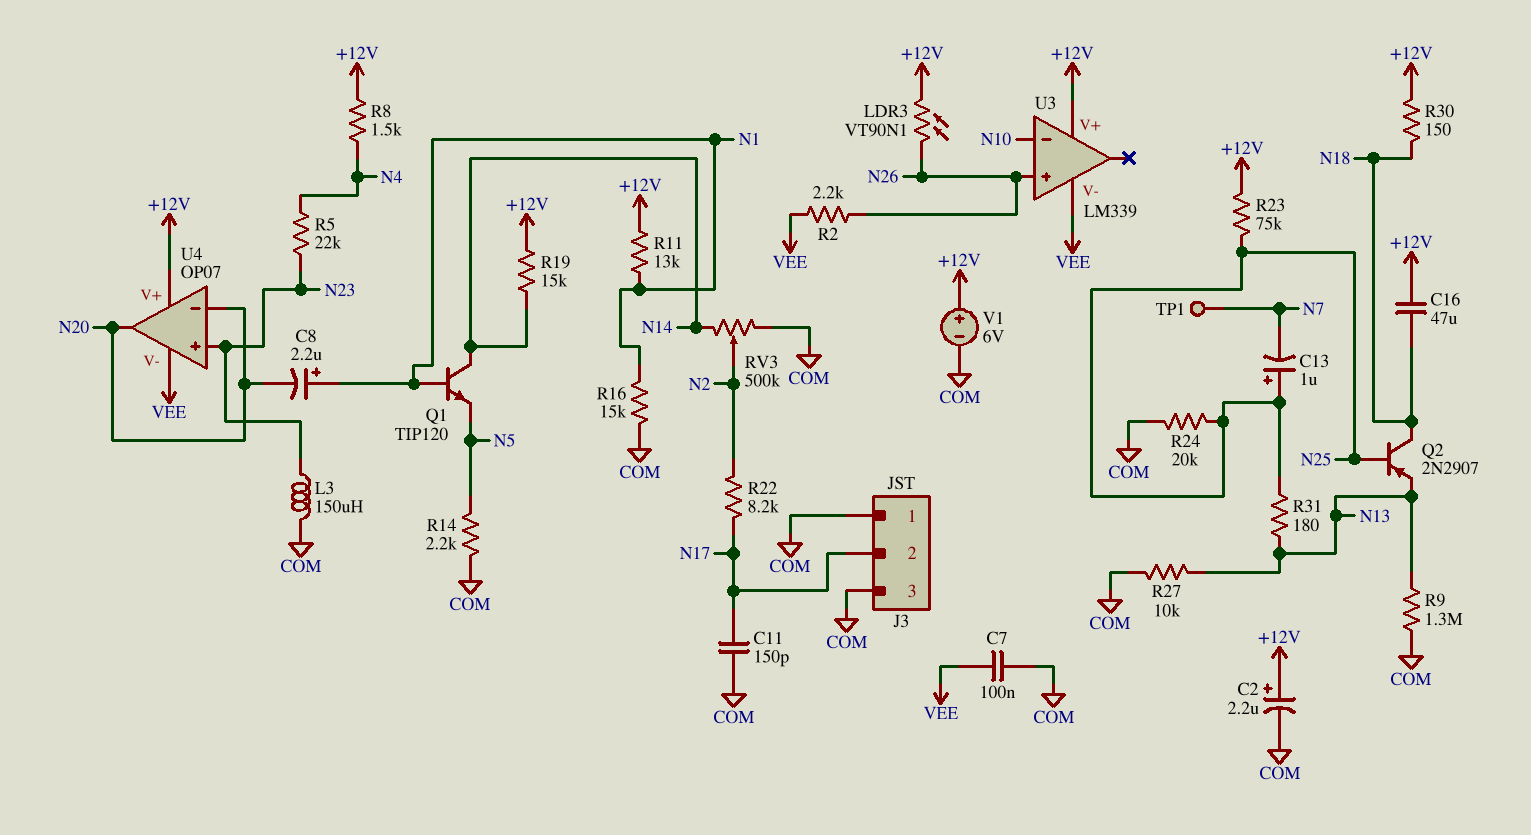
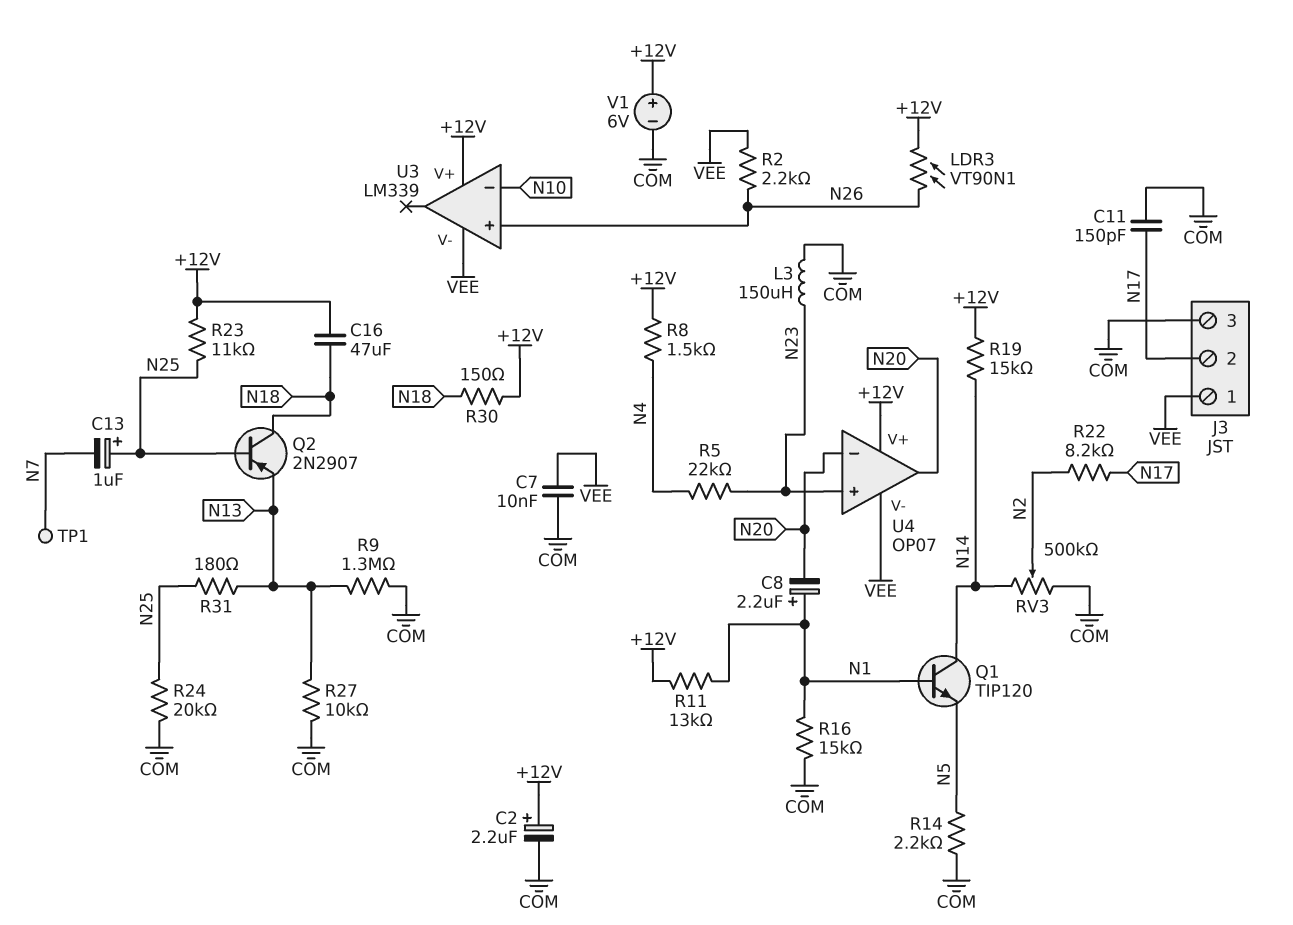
C7: 100nF (COM, VEE) -> 10nF (COM, VEE)
J3 pin 1: COM -> VEE
R23: 75k (+12V, N25) -> 11k (+12V, N25)

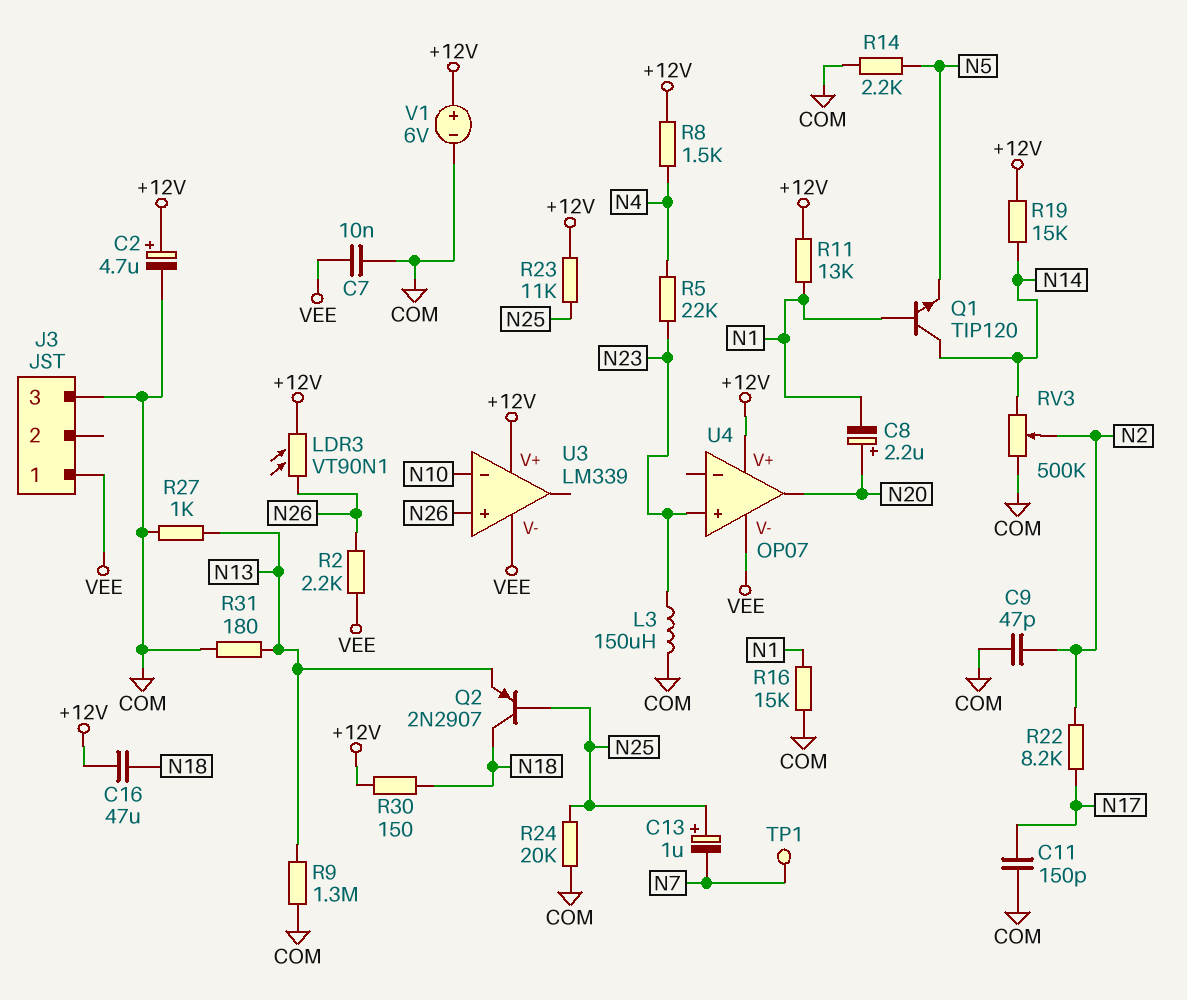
C2: 2.2uF (plus +12V, minus COM) -> 4.7uF (plus +12V, minus COM)
C8: 2.2uF (plus N1, minus N20) -> 2.2uF (plus N20, minus N1)
C9: none -> 47pF (COM, N2)
J3 pin 2: N17 -> none
R27: 10k (COM, N13) -> 1k (COM, N13)
R31: 180 (N13, N25) -> 180 (COM, N13)
U4 pin in-: N20 -> none

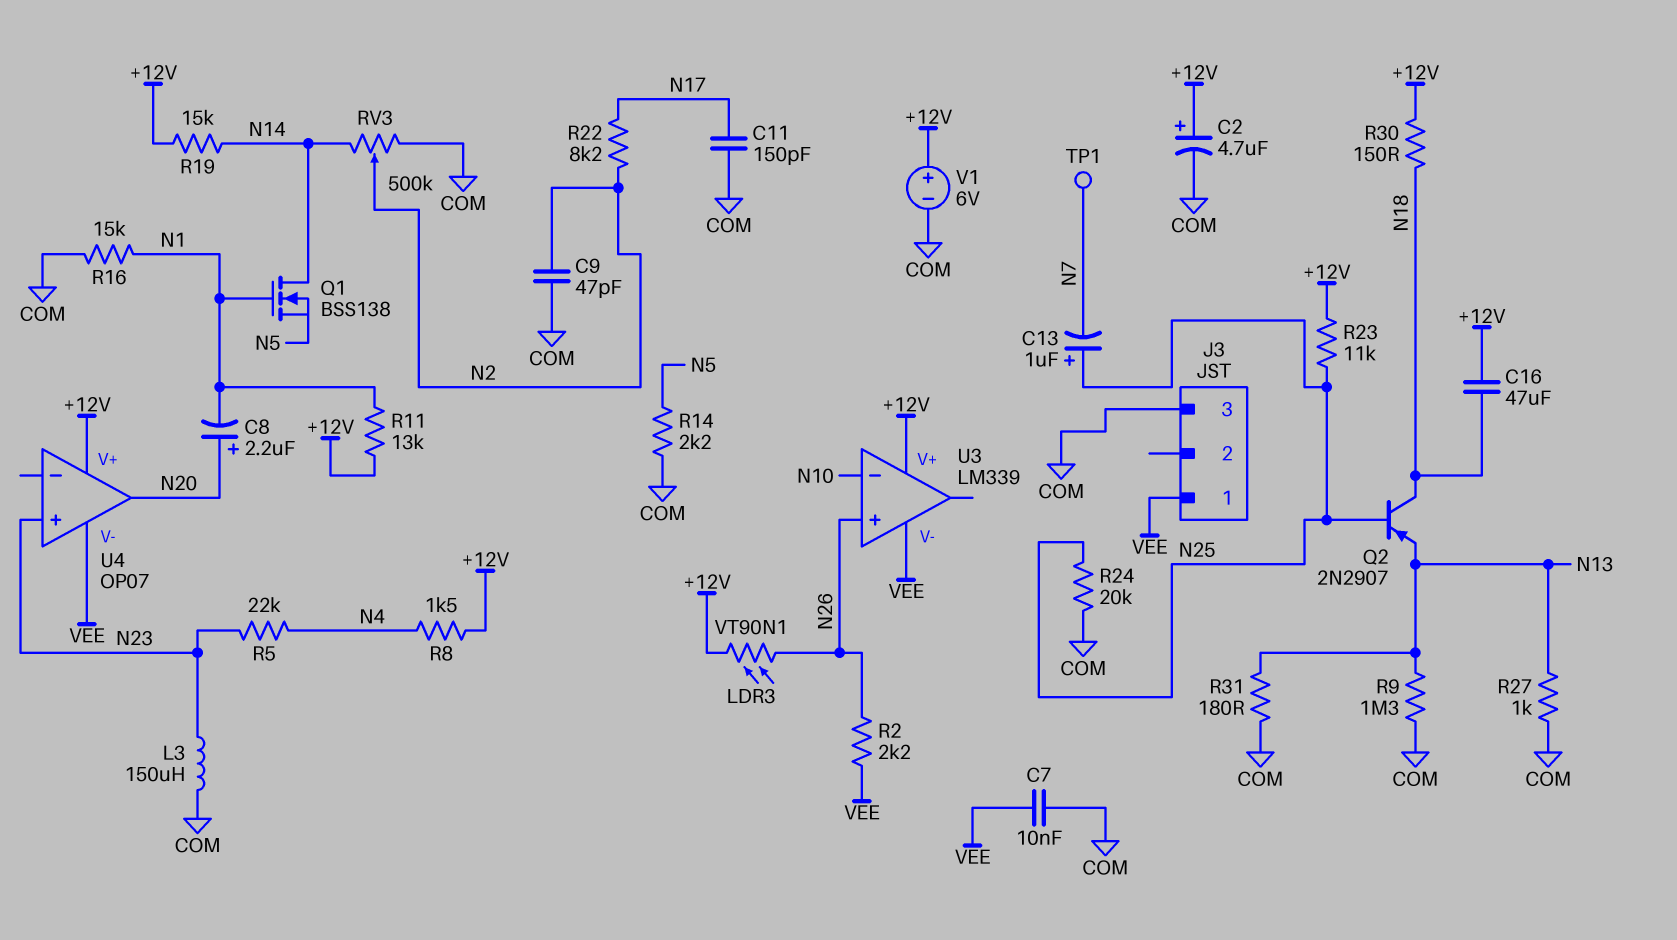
Q1: NPN TIP120 (B N1, C N14, E N5) -> NMOS BSS138 (G N1, D N14, S N5)

